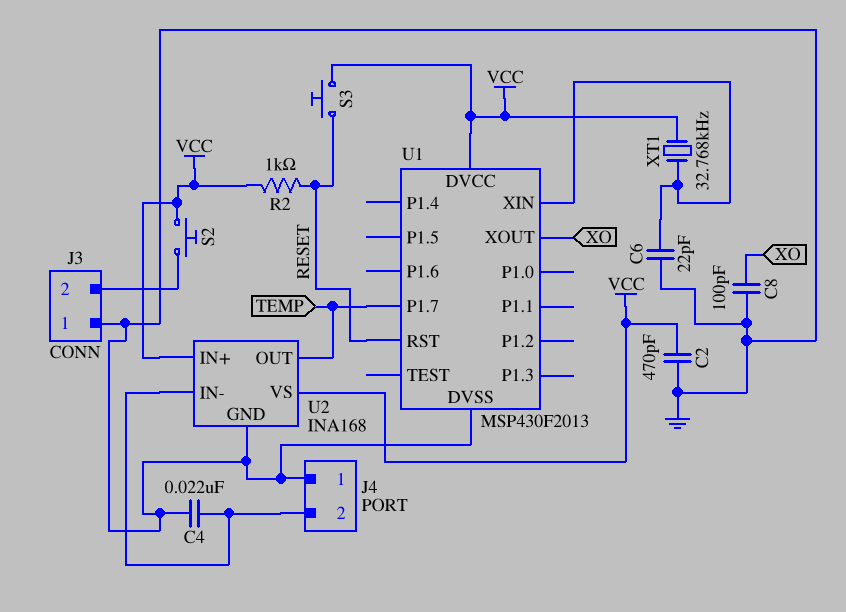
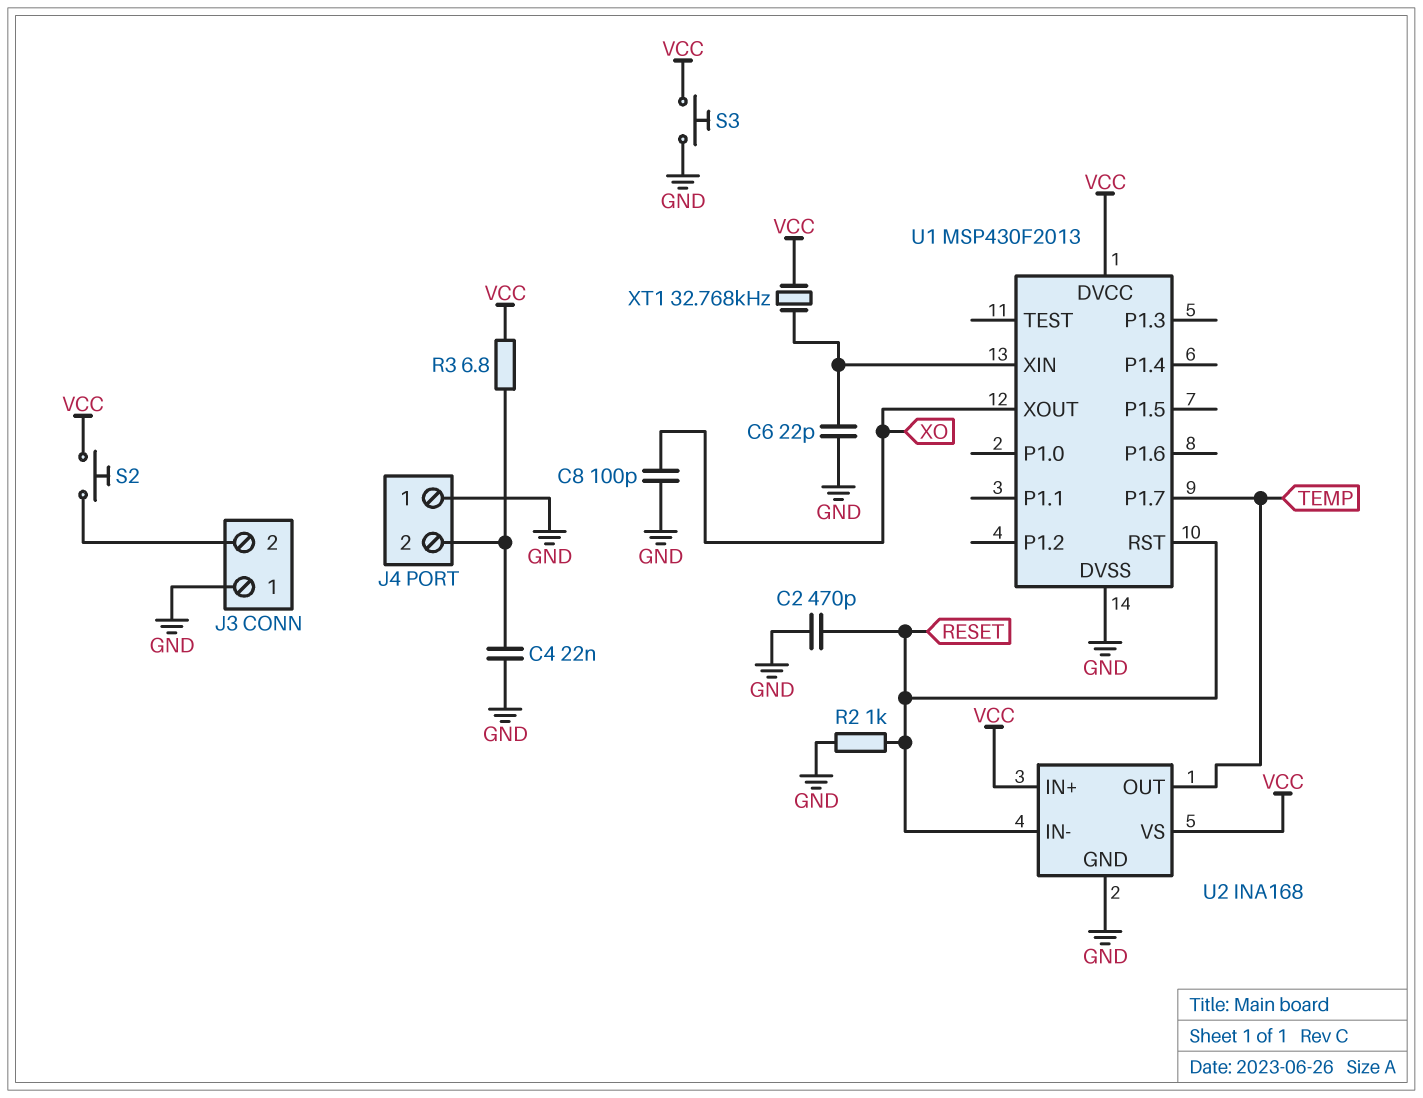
C2: 470pF (GND, VCC) -> 470pF (GND, RESET)
R2: 1k (RESET, VCC) -> 1k (GND, RESET)
R3: none -> 6.8 (J4/2, VCC)
S3: button (RESET, VCC) -> button (GND, VCC)
U2 pin IN-: J4/2 -> RESET

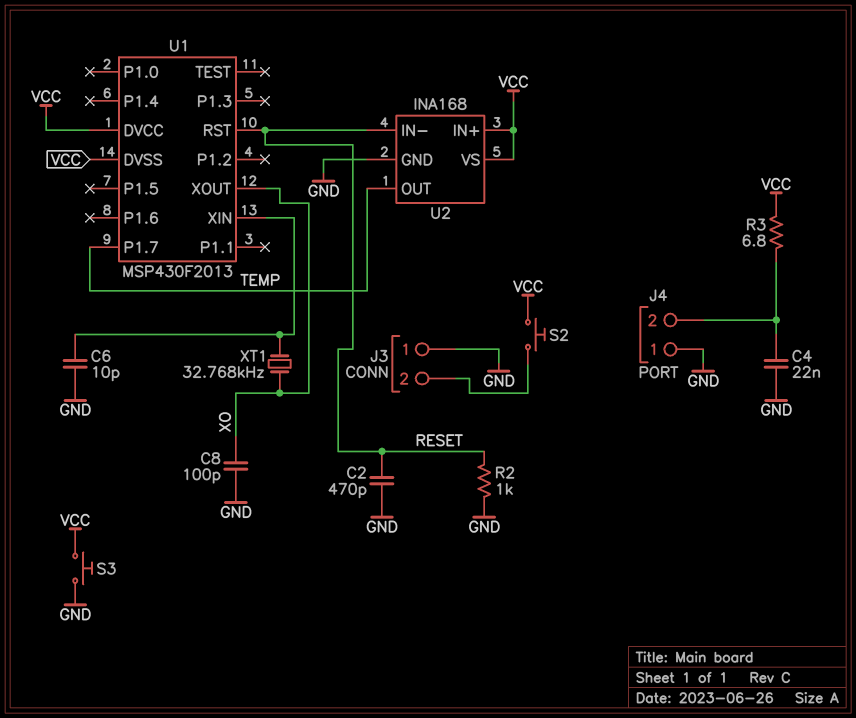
C6: 22pF (GND, U1/XIN) -> 10pF (GND, U1/XIN)
U1 pin DVSS: GND -> VCC
XT1: 32.768kHz (U1/XIN, VCC) -> 32.768kHz (U1/XIN, XO)

